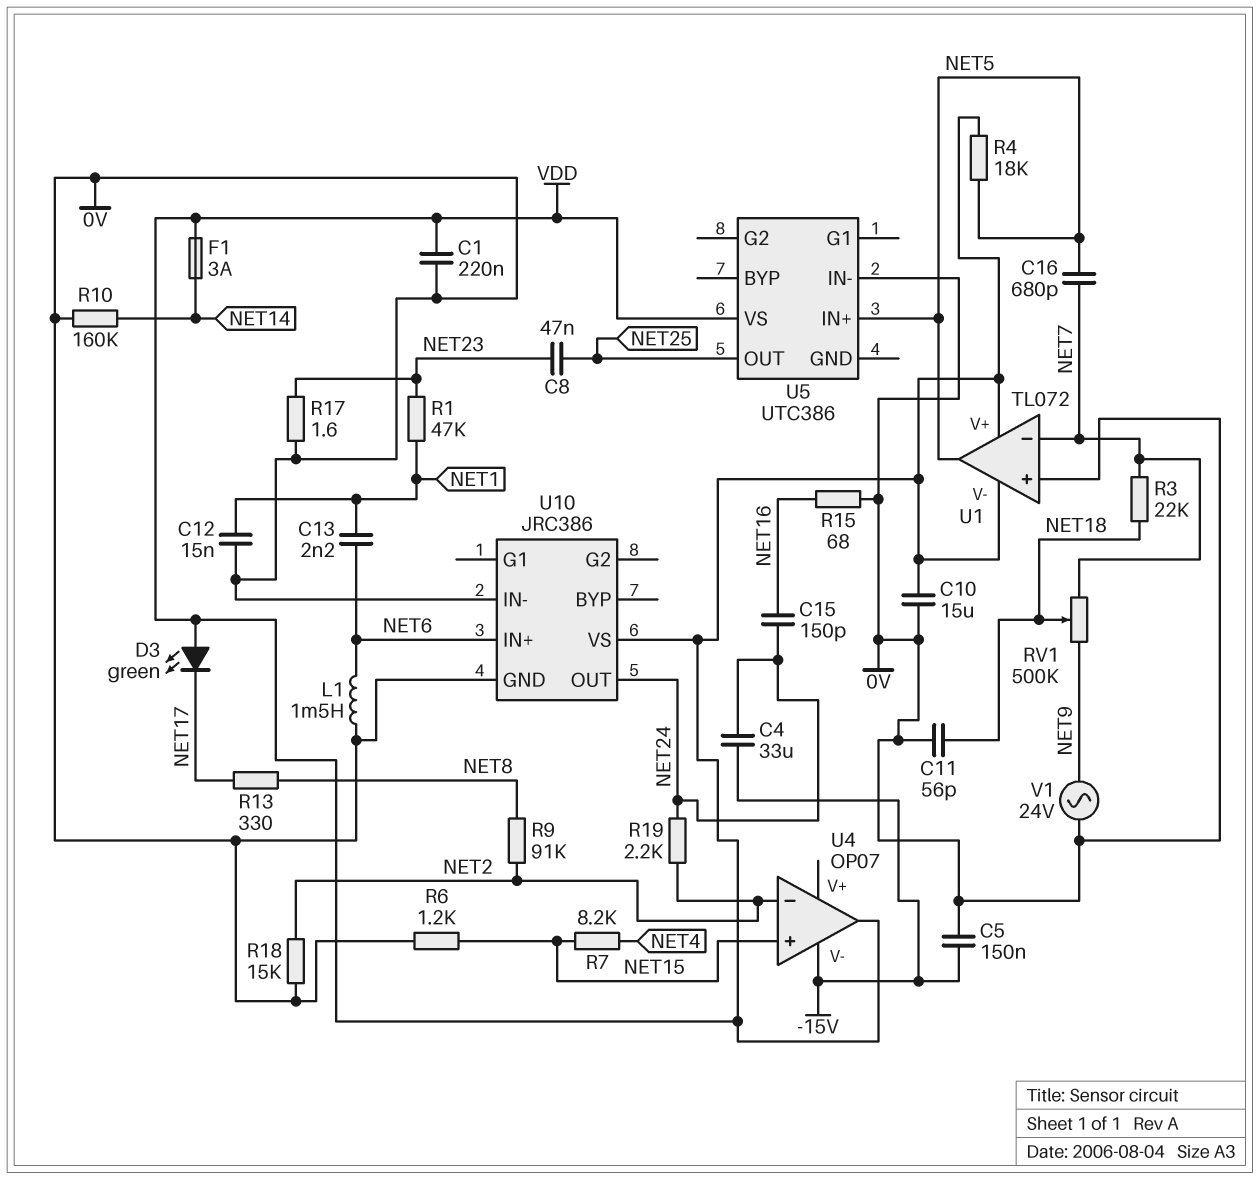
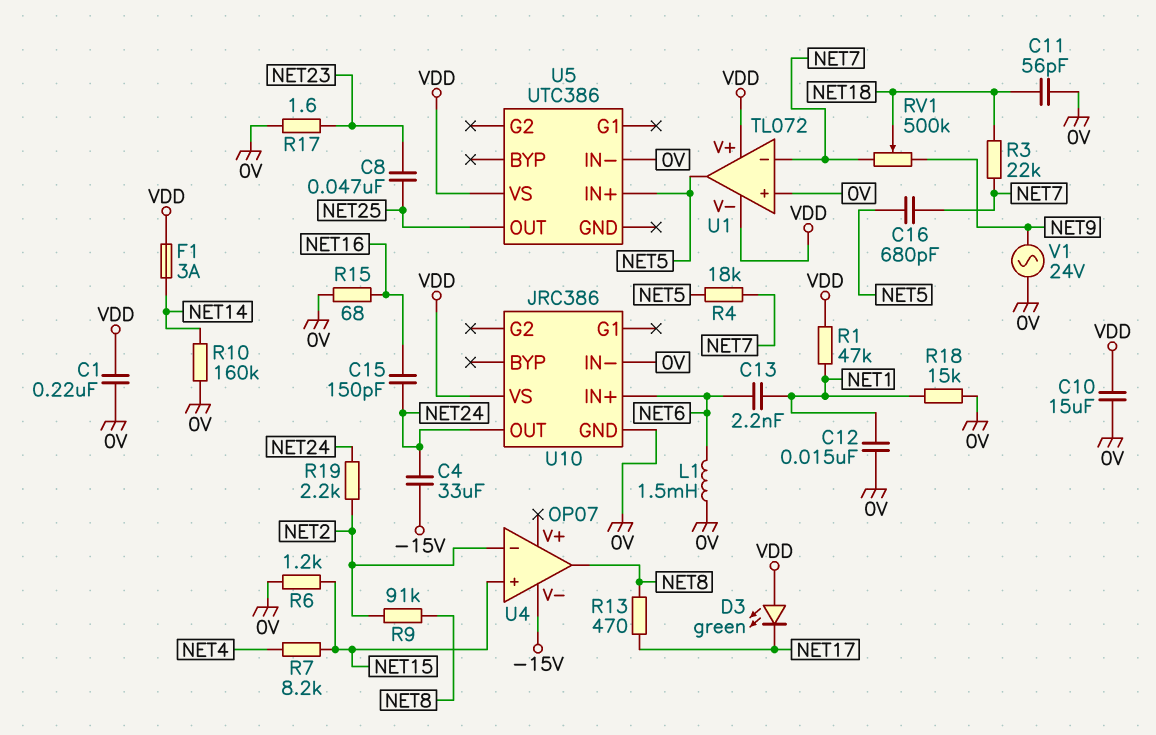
C5: 150nF (-15V, 0V) -> none
R1: 47k (NET1, NET23) -> 47k (NET1, VDD)
R4: 18k (NET5, VDD) -> 18k (NET5, NET7)
R13: 330 (NET8, NET17) -> 470 (NET8, NET17)
R18: 15k (0V, NET2) -> 15k (0V, NET1)
U4 pin out: VDD -> NET8

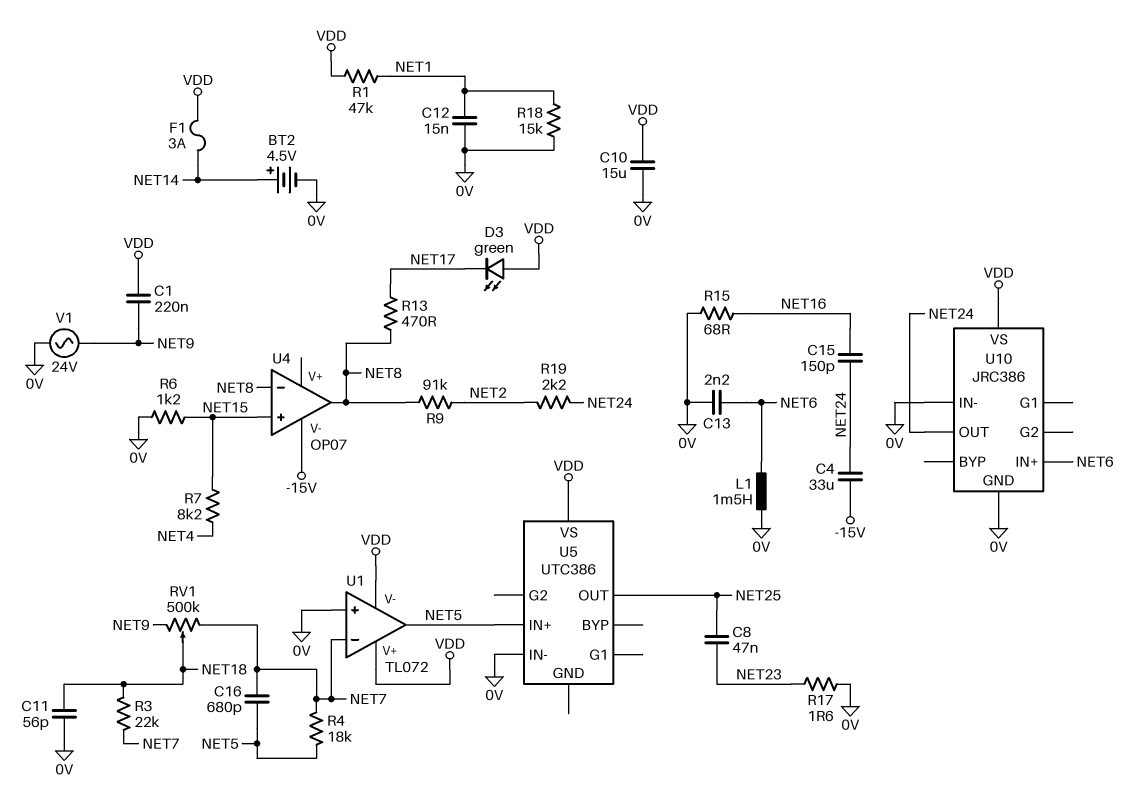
BT2: none -> 4.5V (plus NET14, minus 0V)
C1: 220nF (0V, VDD) -> 220nF (NET9, VDD)
C13: 2.2nF (NET1, NET6) -> 2.2nF (0V, NET6)
R10: 160k (0V, NET14) -> none
U4 pin in-: NET2 -> NET8

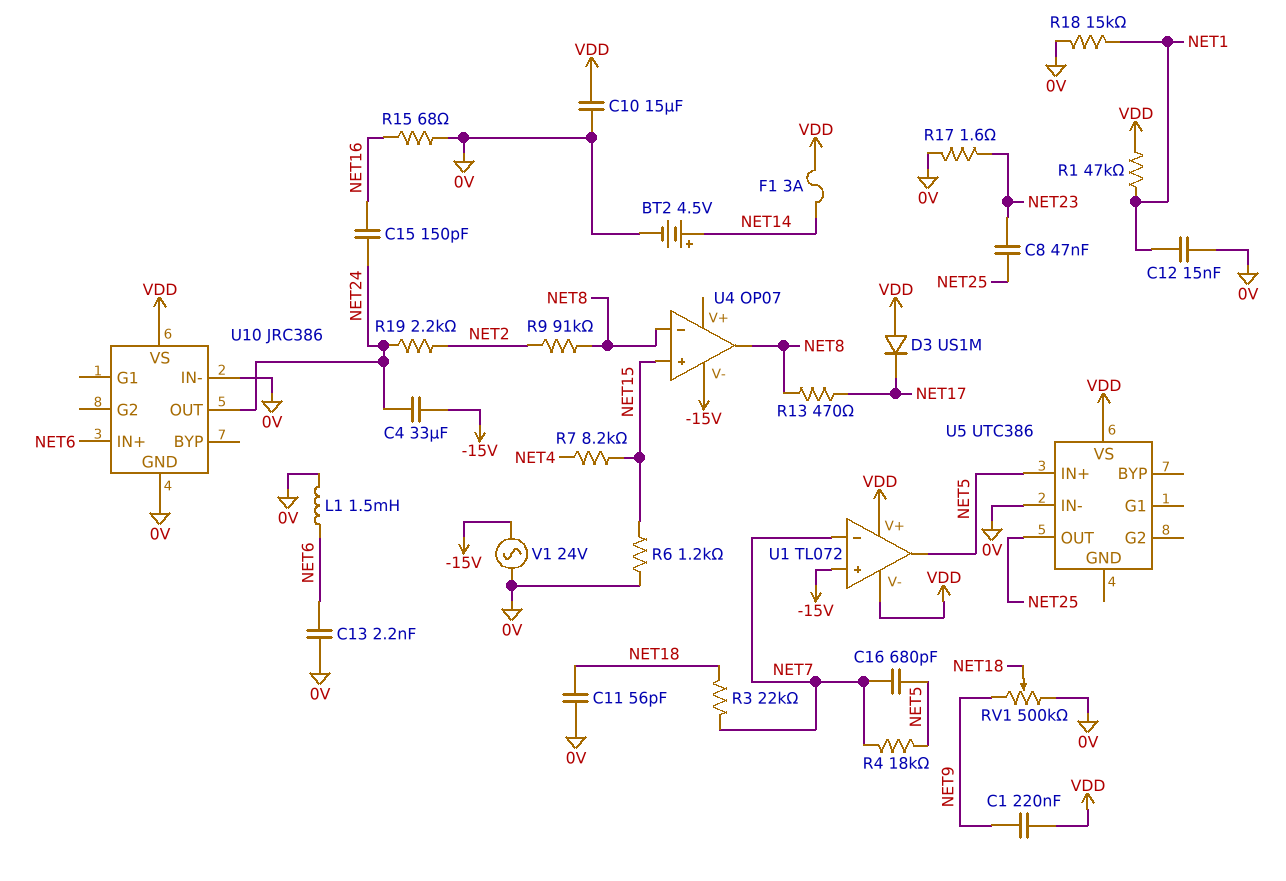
D3: LED green (A VDD, K NET17) -> diode US1M (A VDD, K NET17)
RV1: 500k (NET7, NET9, wiper NET18) -> 500k (0V, NET9, wiper NET18)
U1 pin in+: 0V -> -15V
V1: AC 24V (0V, NET9) -> AC 24V (-15V, 0V)

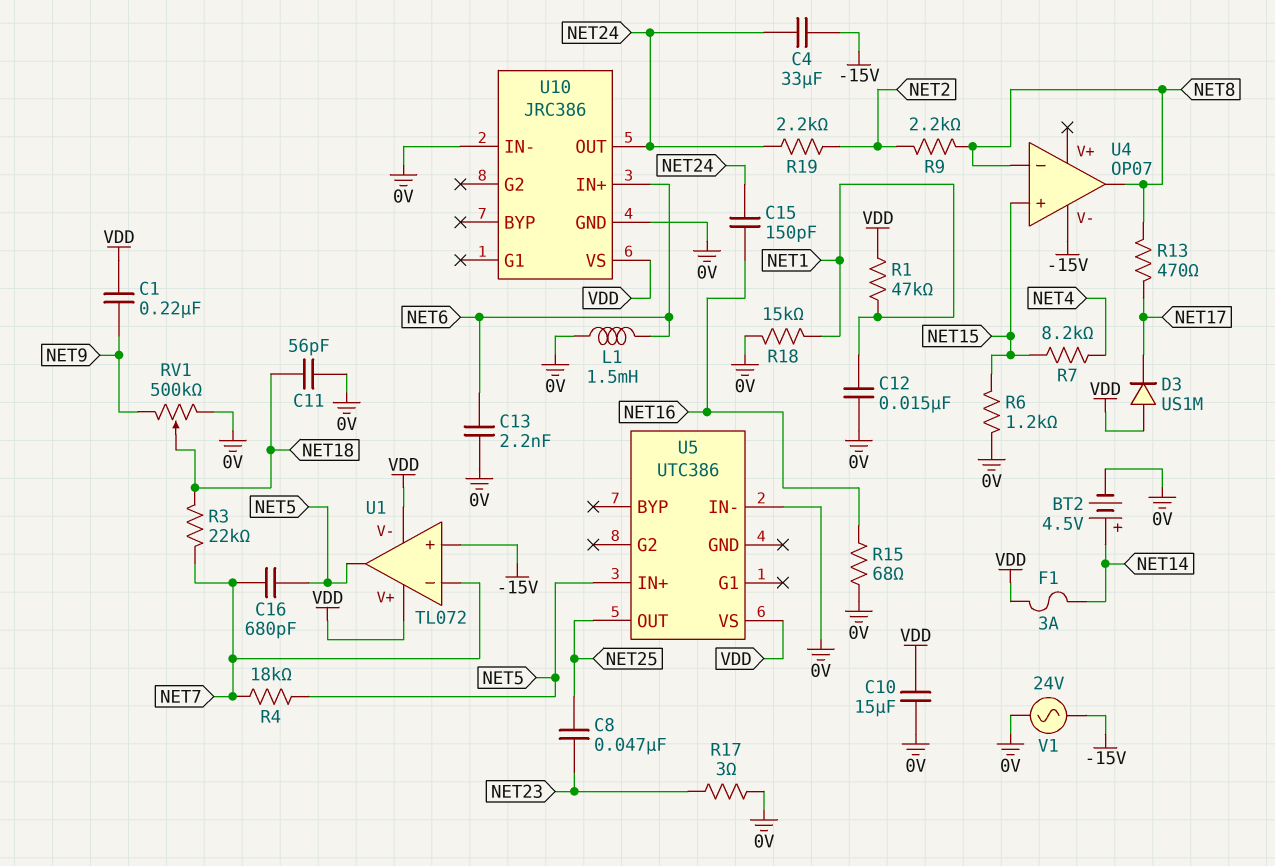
R9: 91k (NET2, NET8) -> 2.2k (NET2, NET8)
R17: 1.6 (0V, NET23) -> 3 (0V, NET23)

